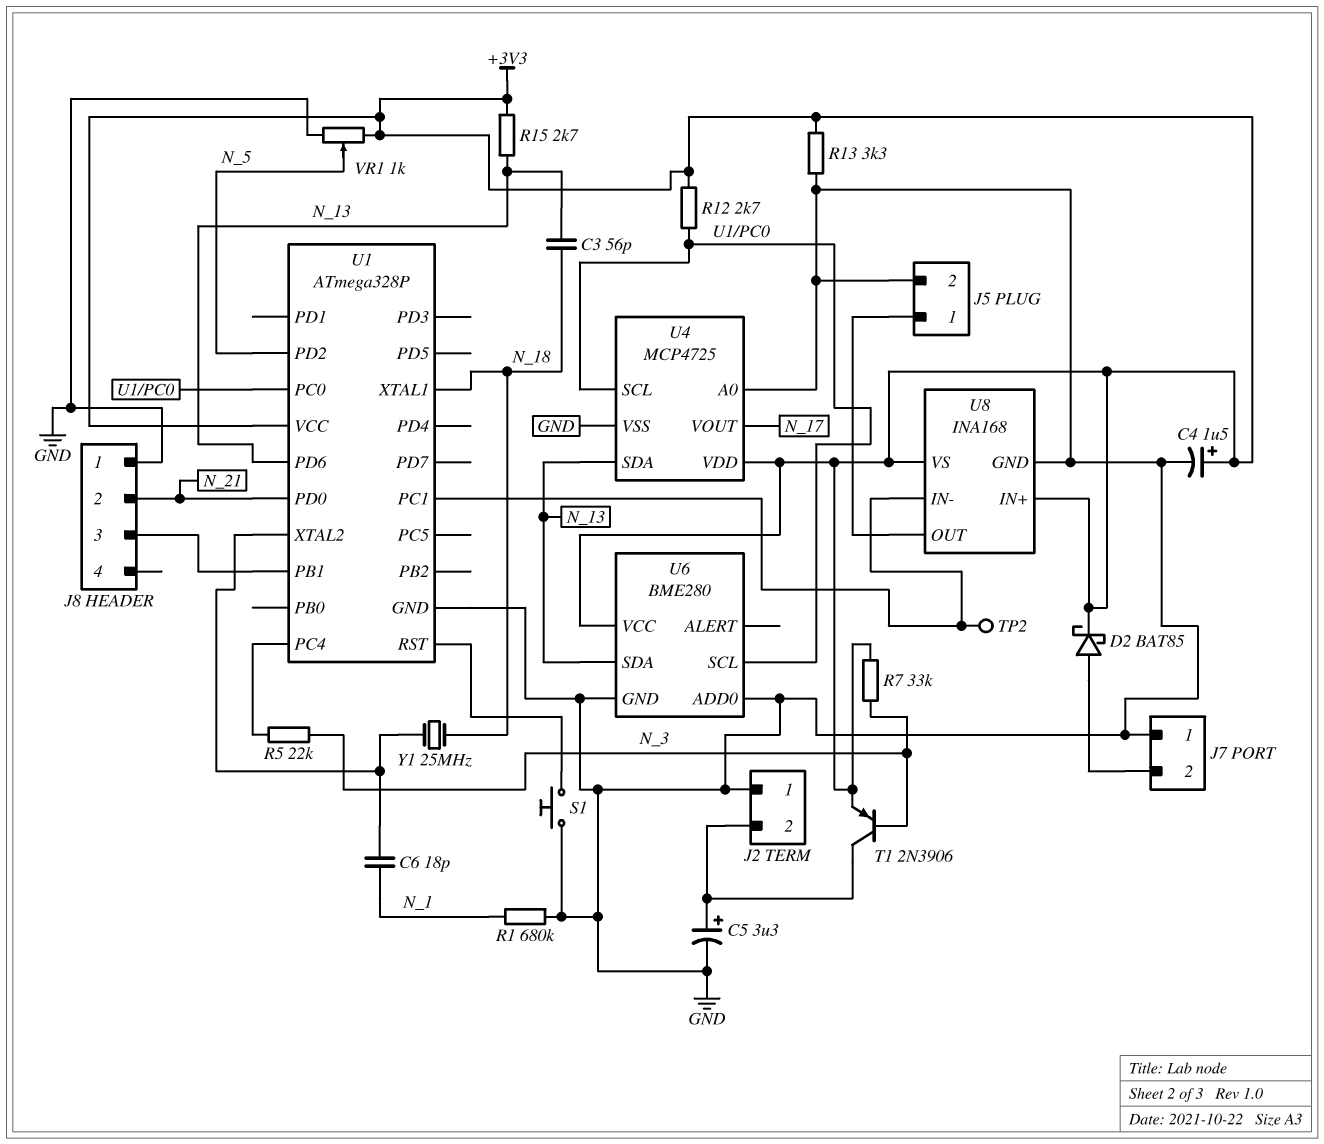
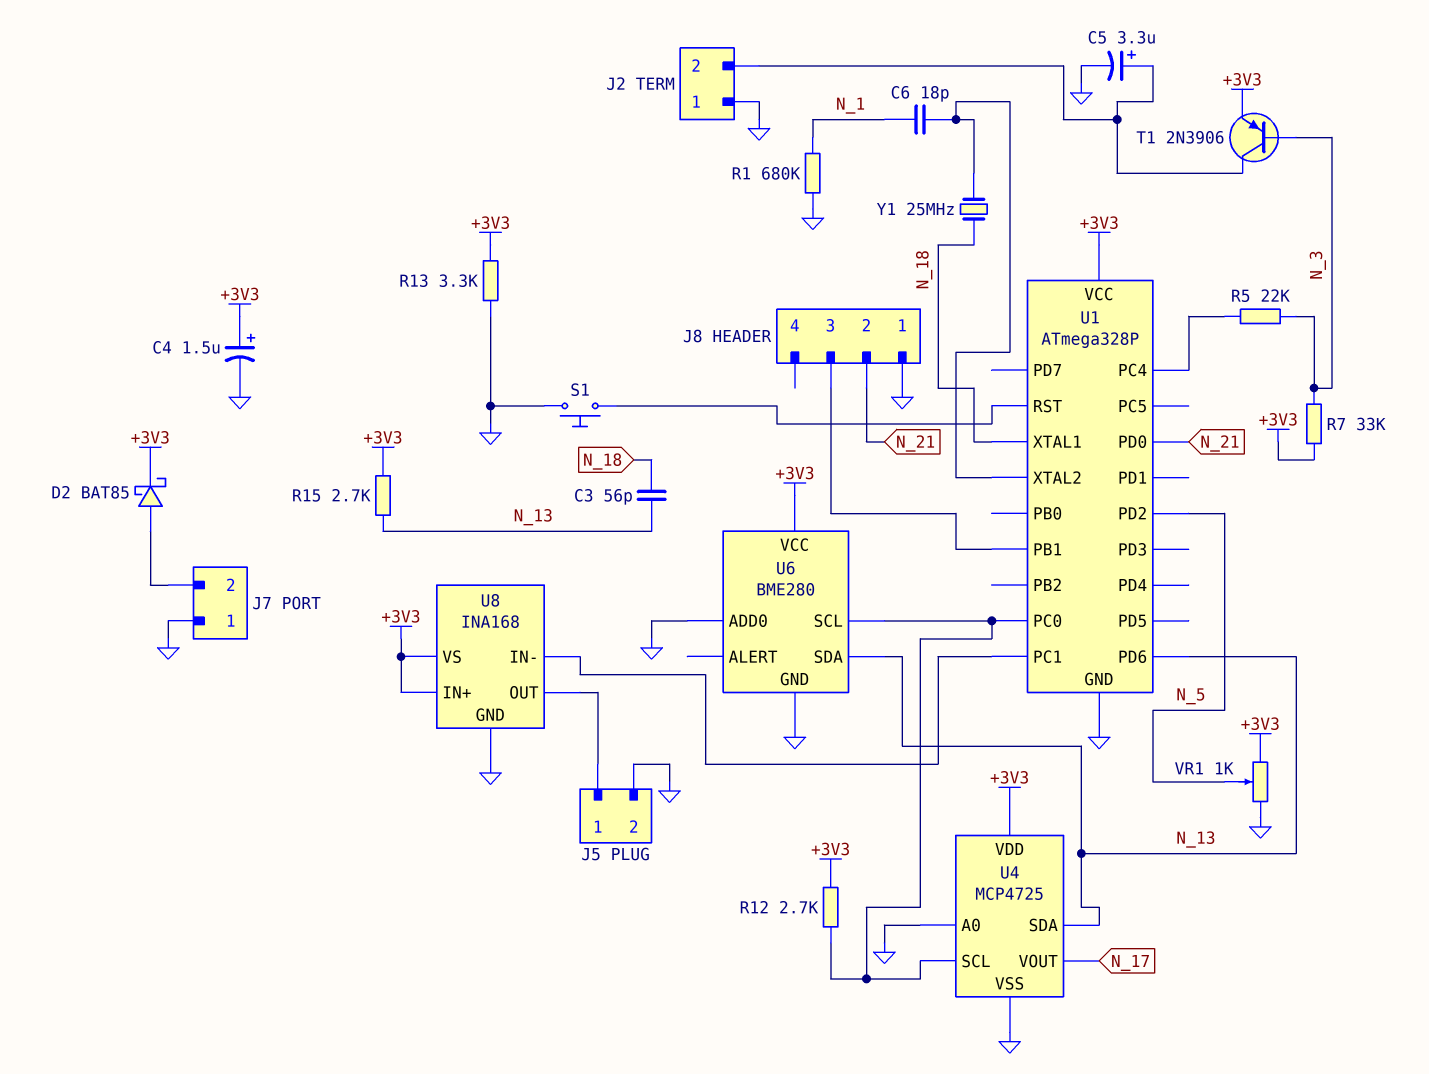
TP2: test point (U1/PC1) -> none

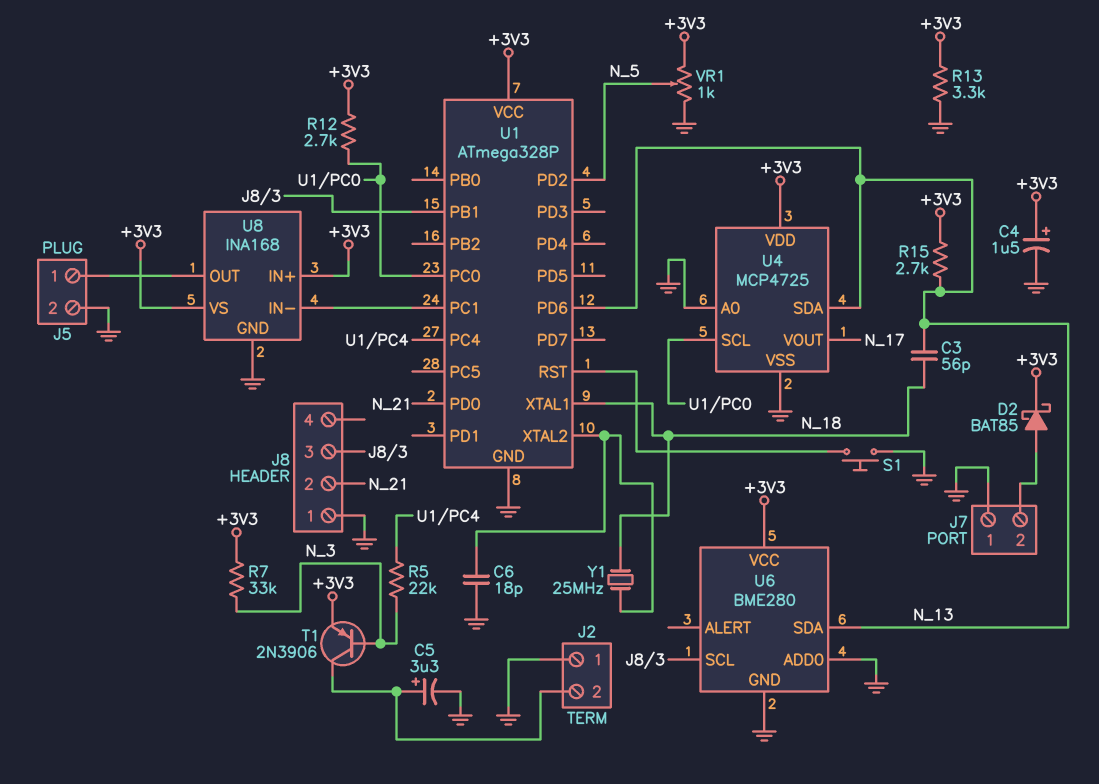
C6: 18pF (N_1, U1/XTAL2) -> 18pF (GND, U1/XTAL2)
R1: 680k (GND, N_1) -> none
U6 pin SCL: U1/PC0 -> J8/3

